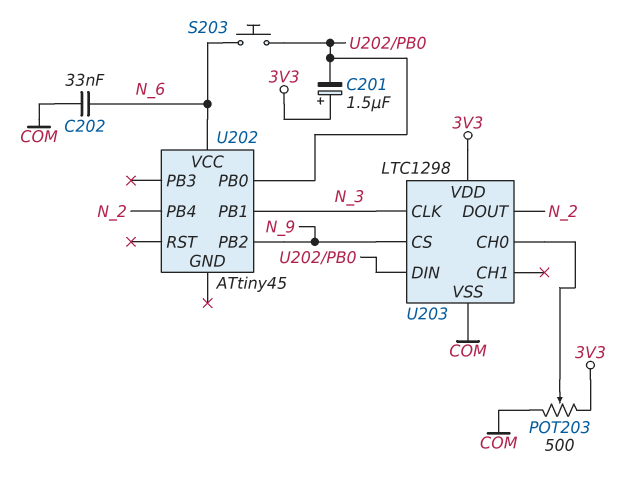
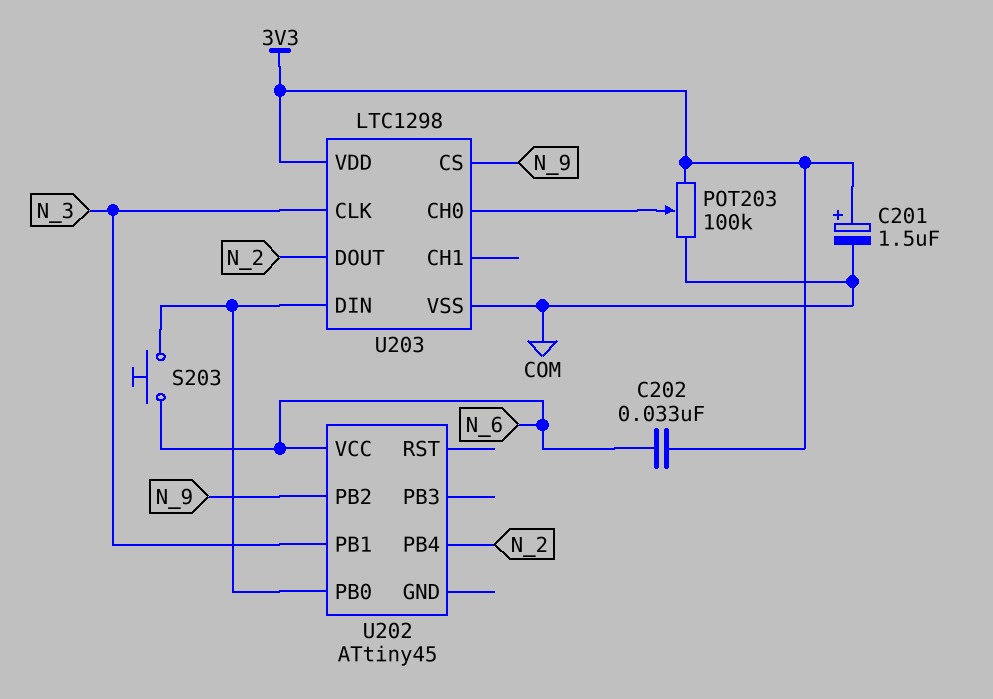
C201: 1.5uF (plus 3V3, minus U202/PB0) -> 1.5uF (plus 3V3, minus COM)
C202: 33nF (COM, N_6) -> 33nF (3V3, N_6)
POT203: 500 (3V3, COM, wiper U203/CH0) -> 100k (3V3, COM, wiper U203/CH0)

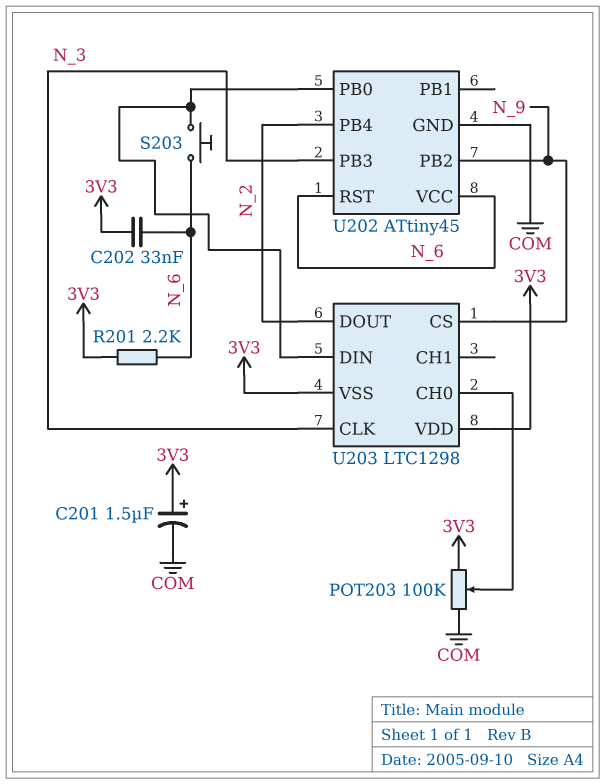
R201: none -> 2.2k (3V3, N_6)
U202 pin GND: none -> COM
U202 pin PB1: N_3 -> none
U202 pin PB3: none -> N_3
U202 pin RST: none -> N_6
U203 pin VSS: COM -> 3V3

